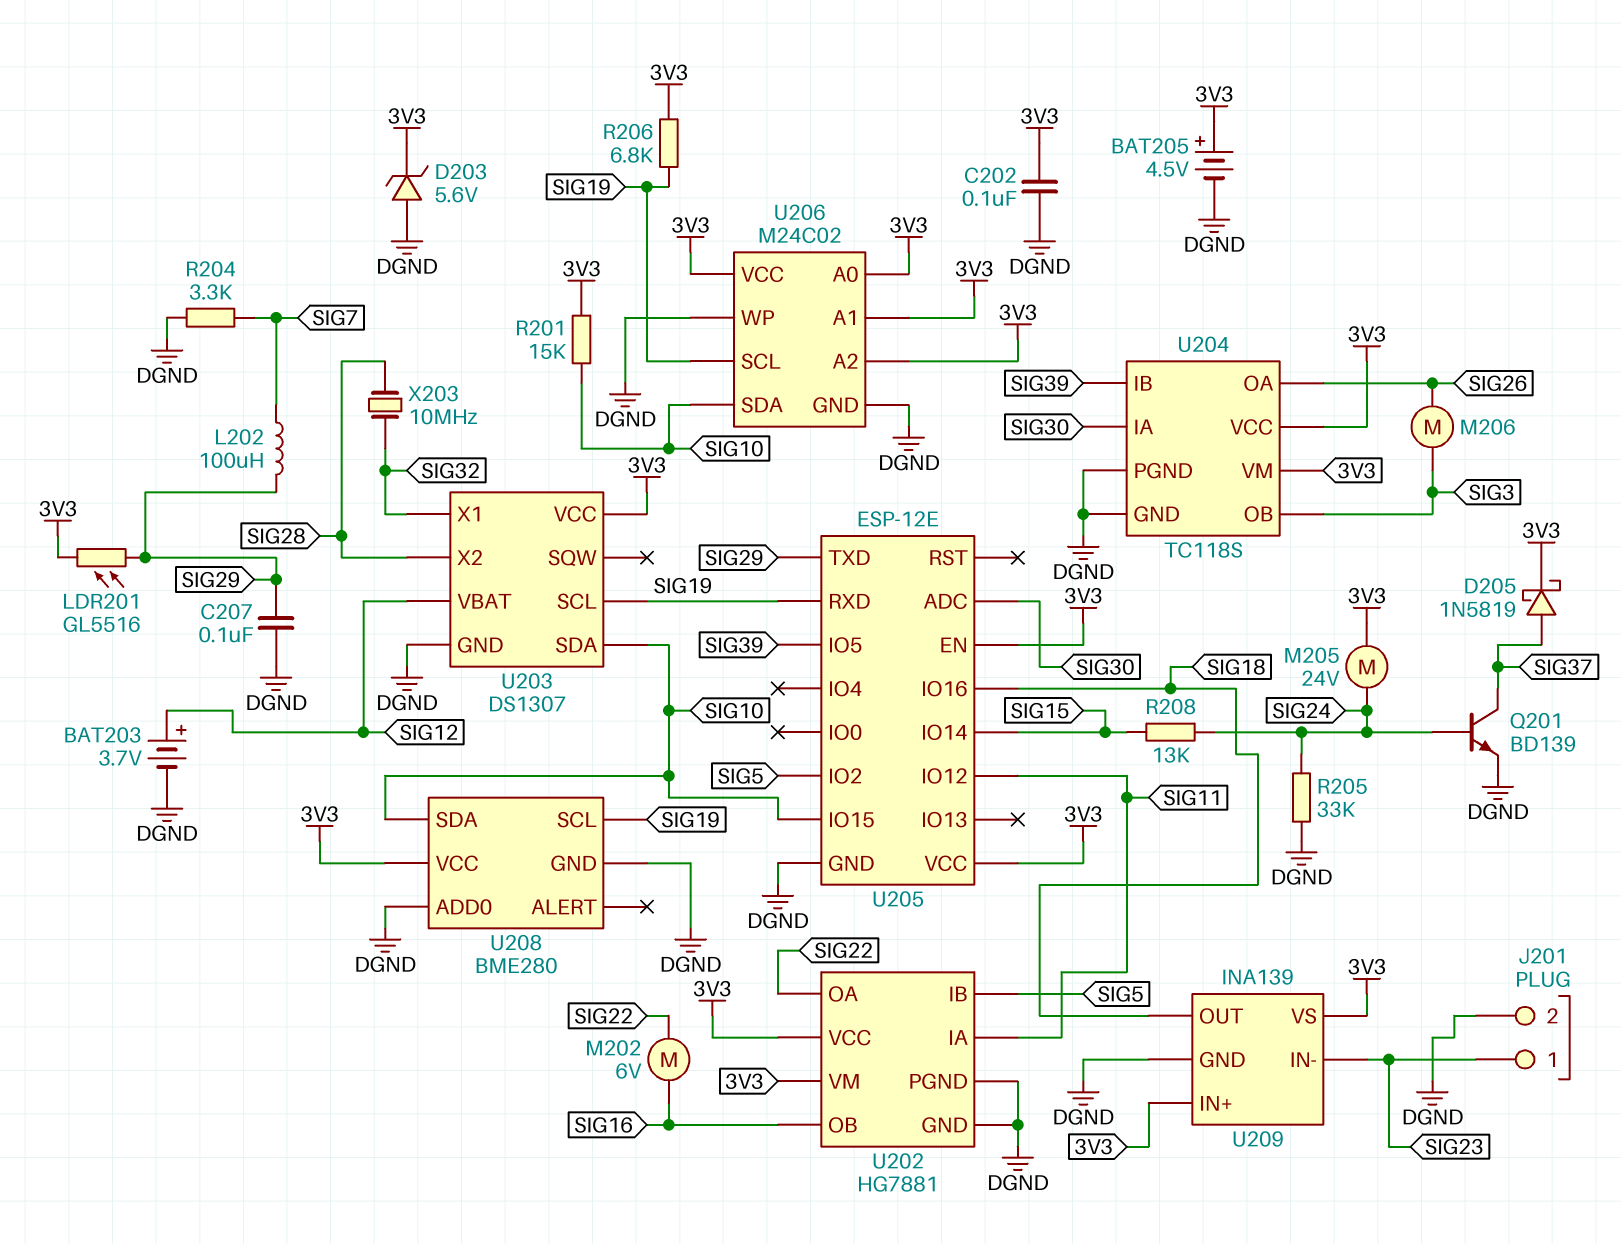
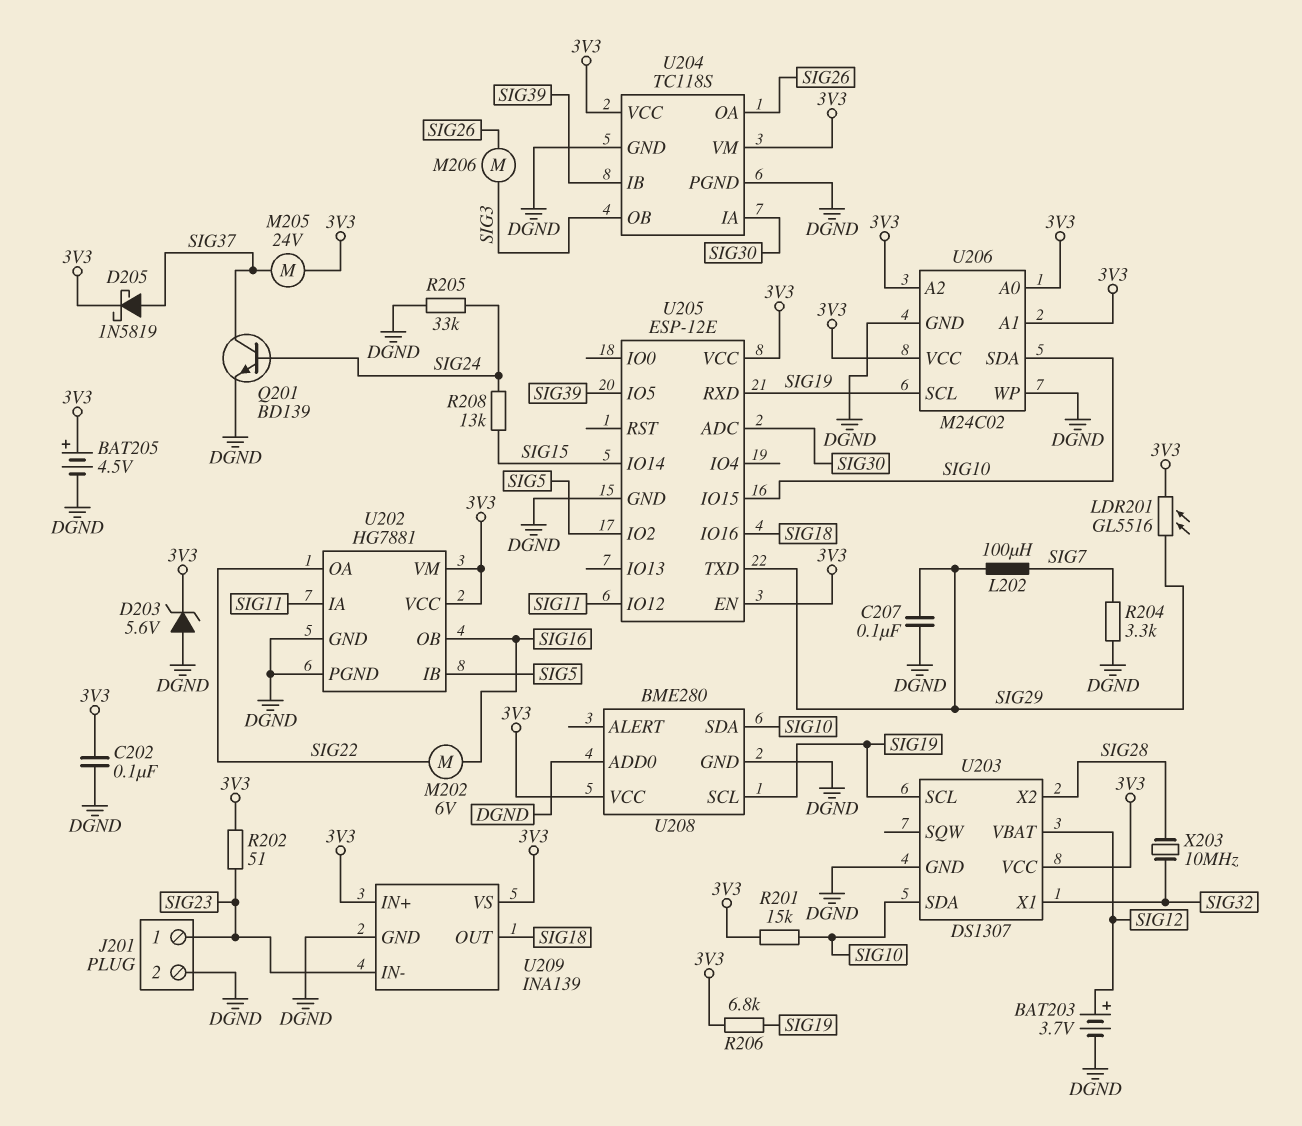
M205: motor 24V (3V3, SIG24) -> motor 24V (3V3, SIG37)
R202: none -> 51 (3V3, SIG23)

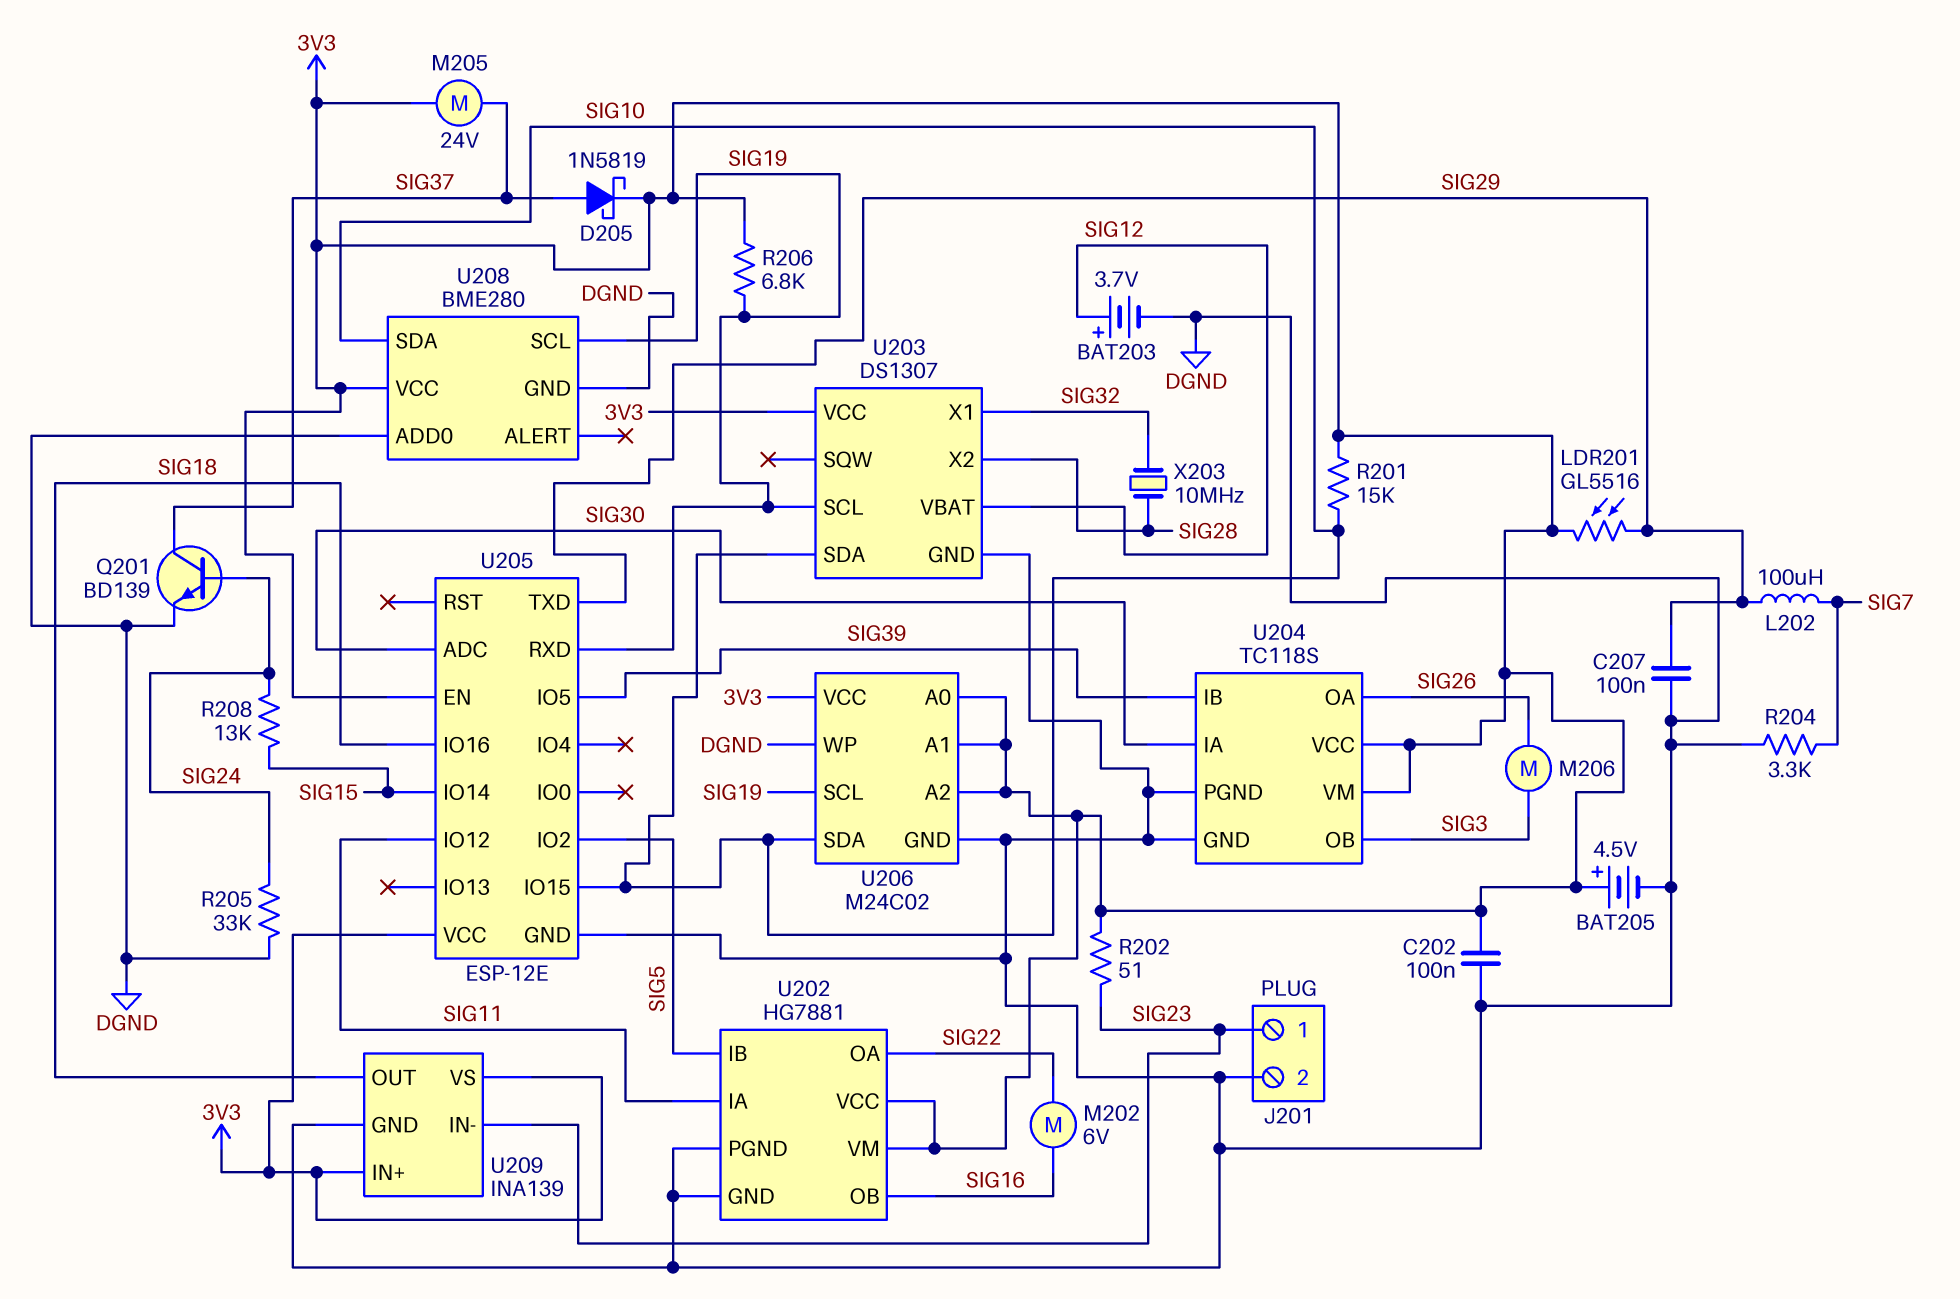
D203: zener 5.6V (A DGND, K 3V3) -> none

